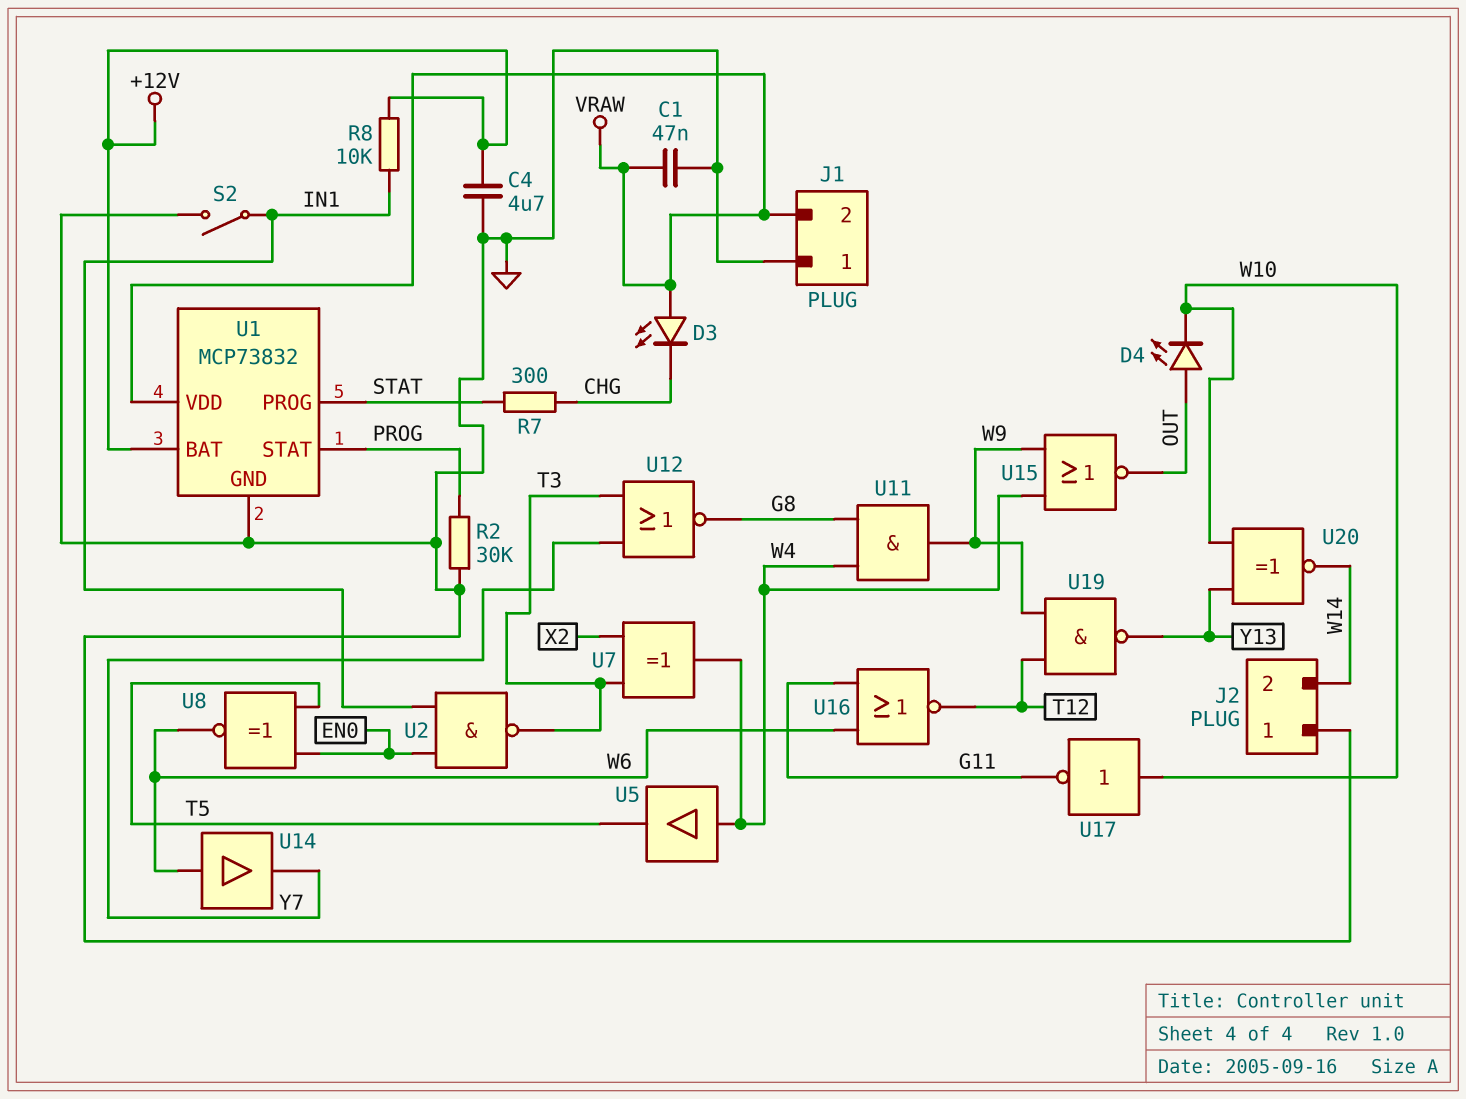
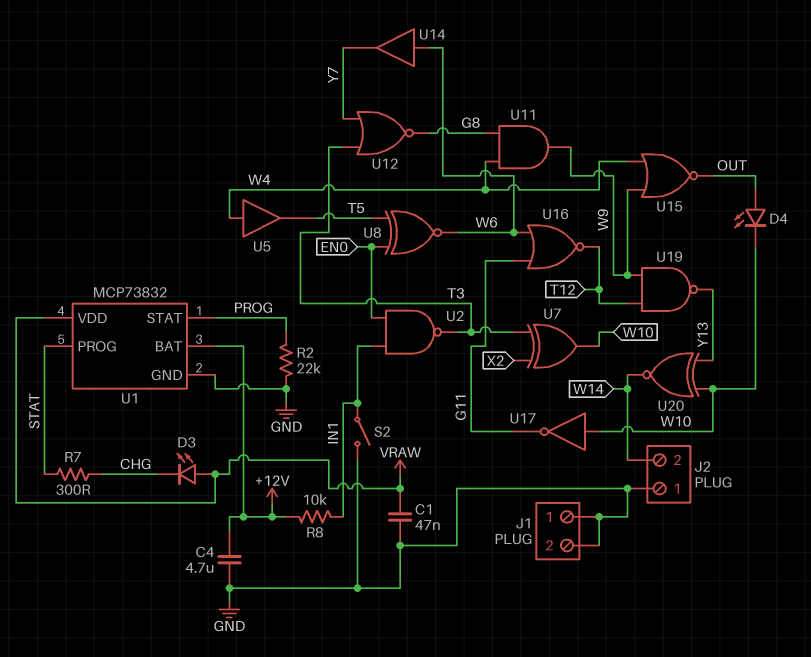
J1 pin 2: VRAW -> GND
R2: 30k (GND, PROG) -> 22k (GND, PROG)
U7: XOR (in T3, in X2, out W4) -> XOR (in T3, in X2, out W10)

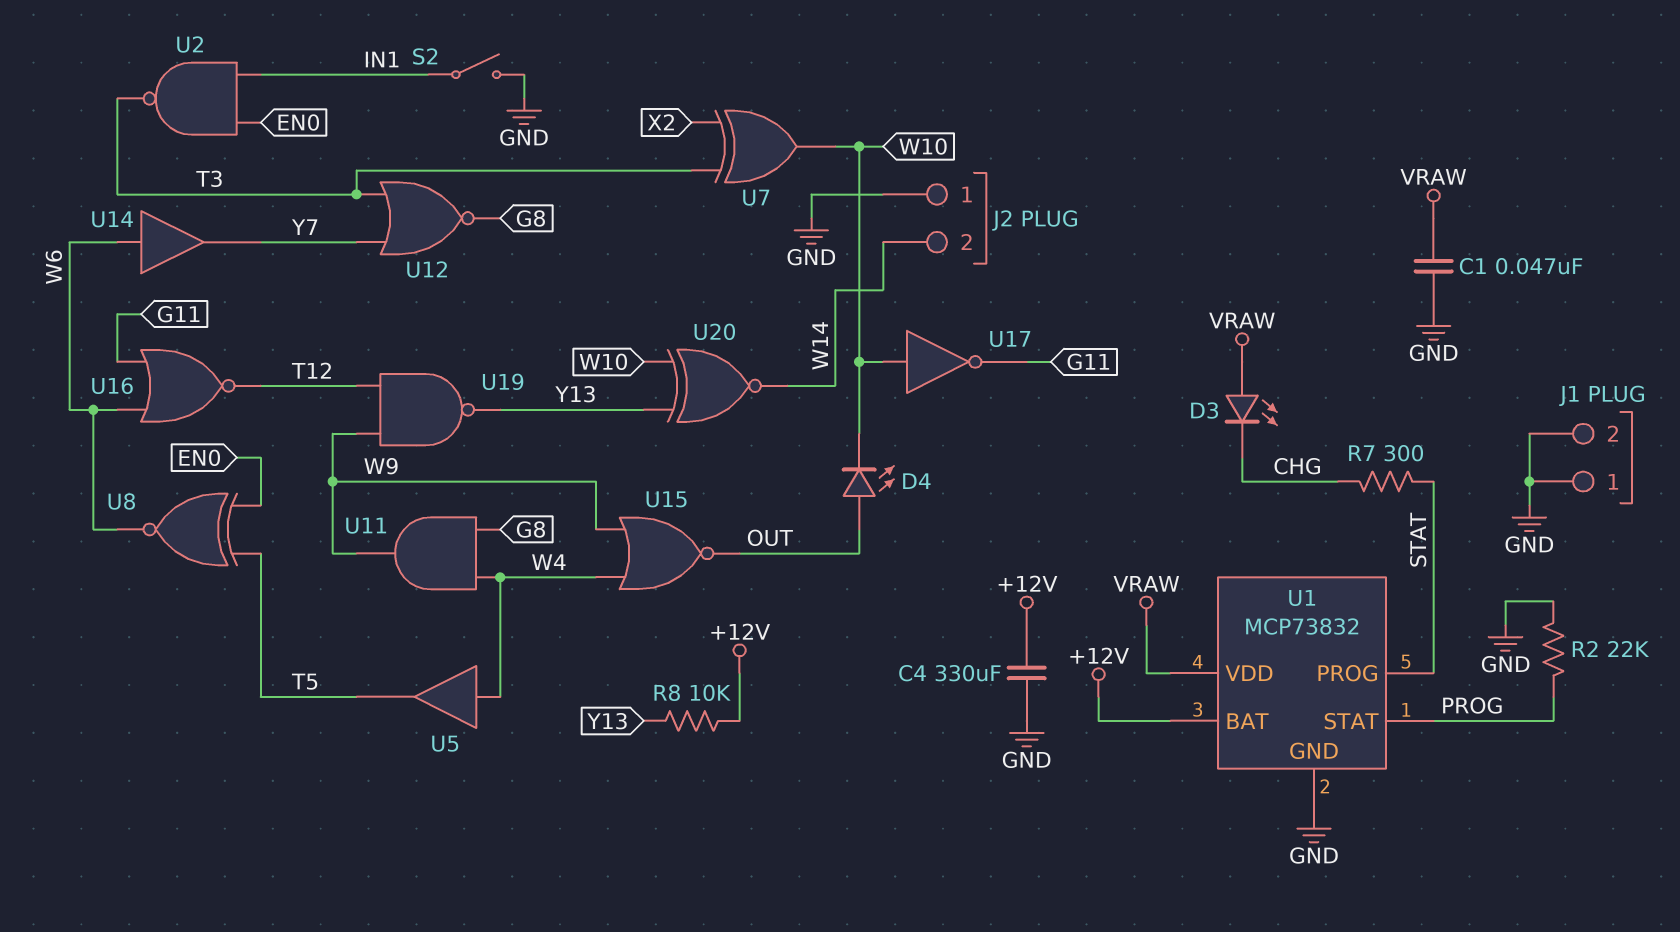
C4: 4.7uF (+12V, GND) -> 330uF (+12V, GND)
R8: 10k (+12V, IN1) -> 10k (+12V, Y13)

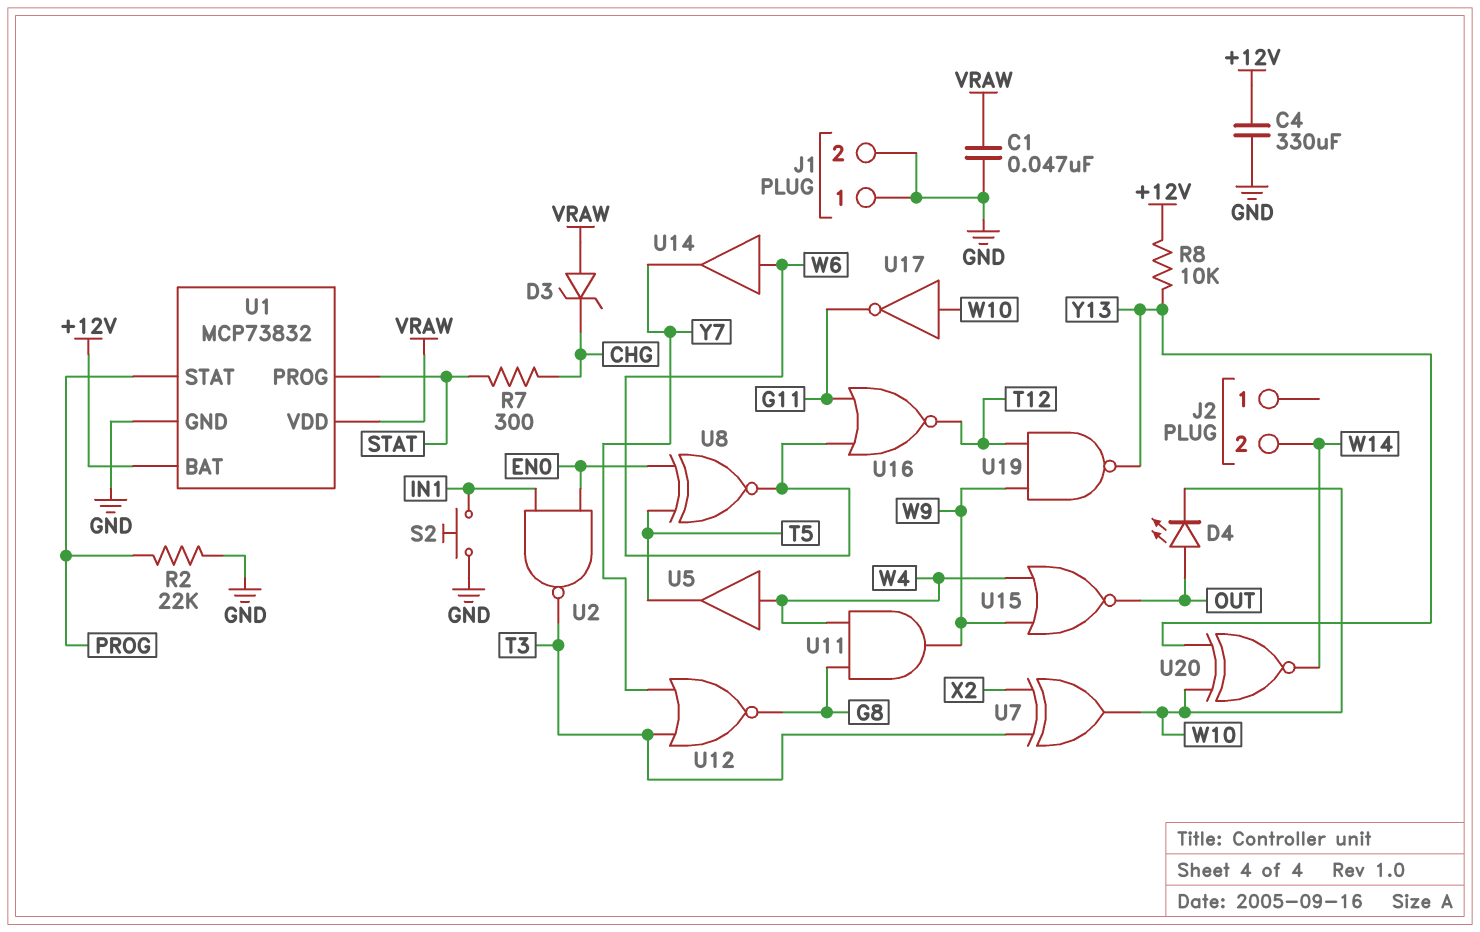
D3: LED (A VRAW, K CHG) -> zener (A VRAW, K CHG)
J2 pin 1: GND -> none
S2: switch (GND, IN1) -> button (GND, IN1)

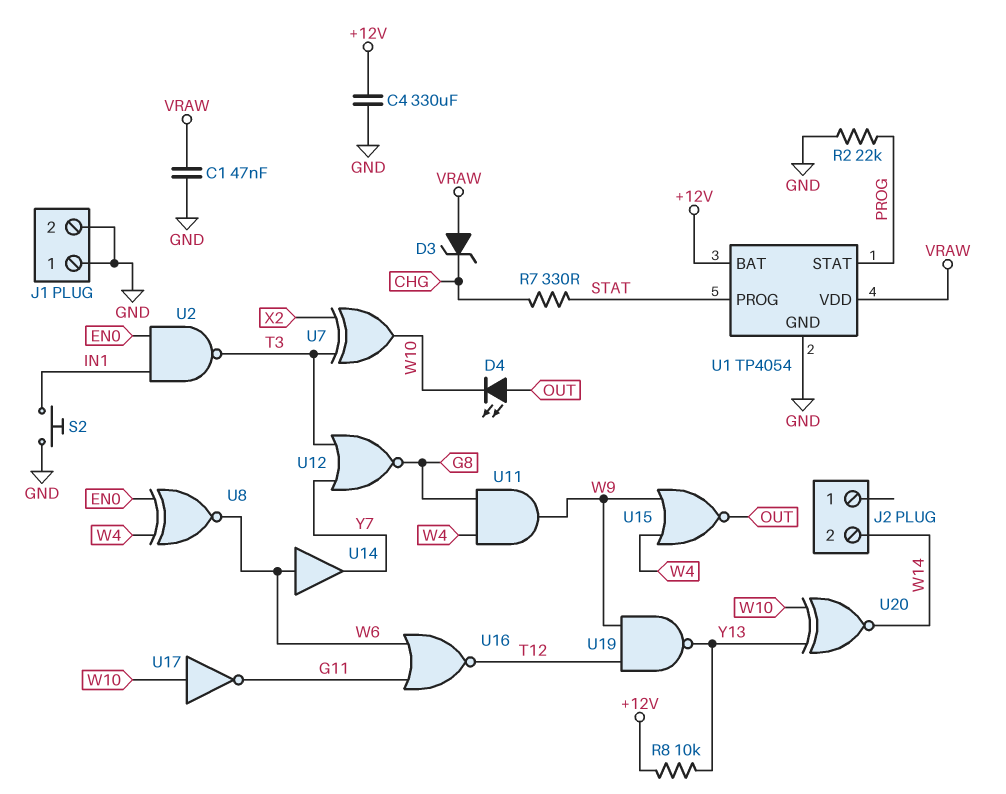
R7: 300 (CHG, STAT) -> 330 (CHG, STAT)
U1: MCP73832 -> TP4054
U5: buffer (in W4, out T5) -> none
U8: XNOR (in EN0, in T5, out W6) -> XNOR (in EN0, in W4, out W6)

